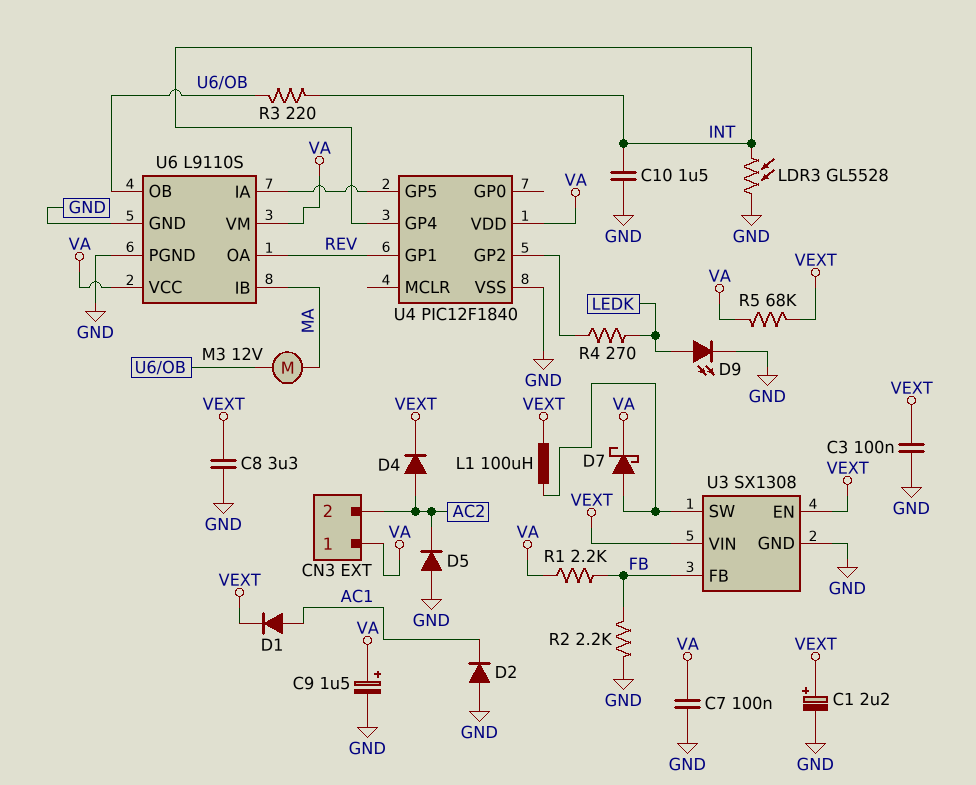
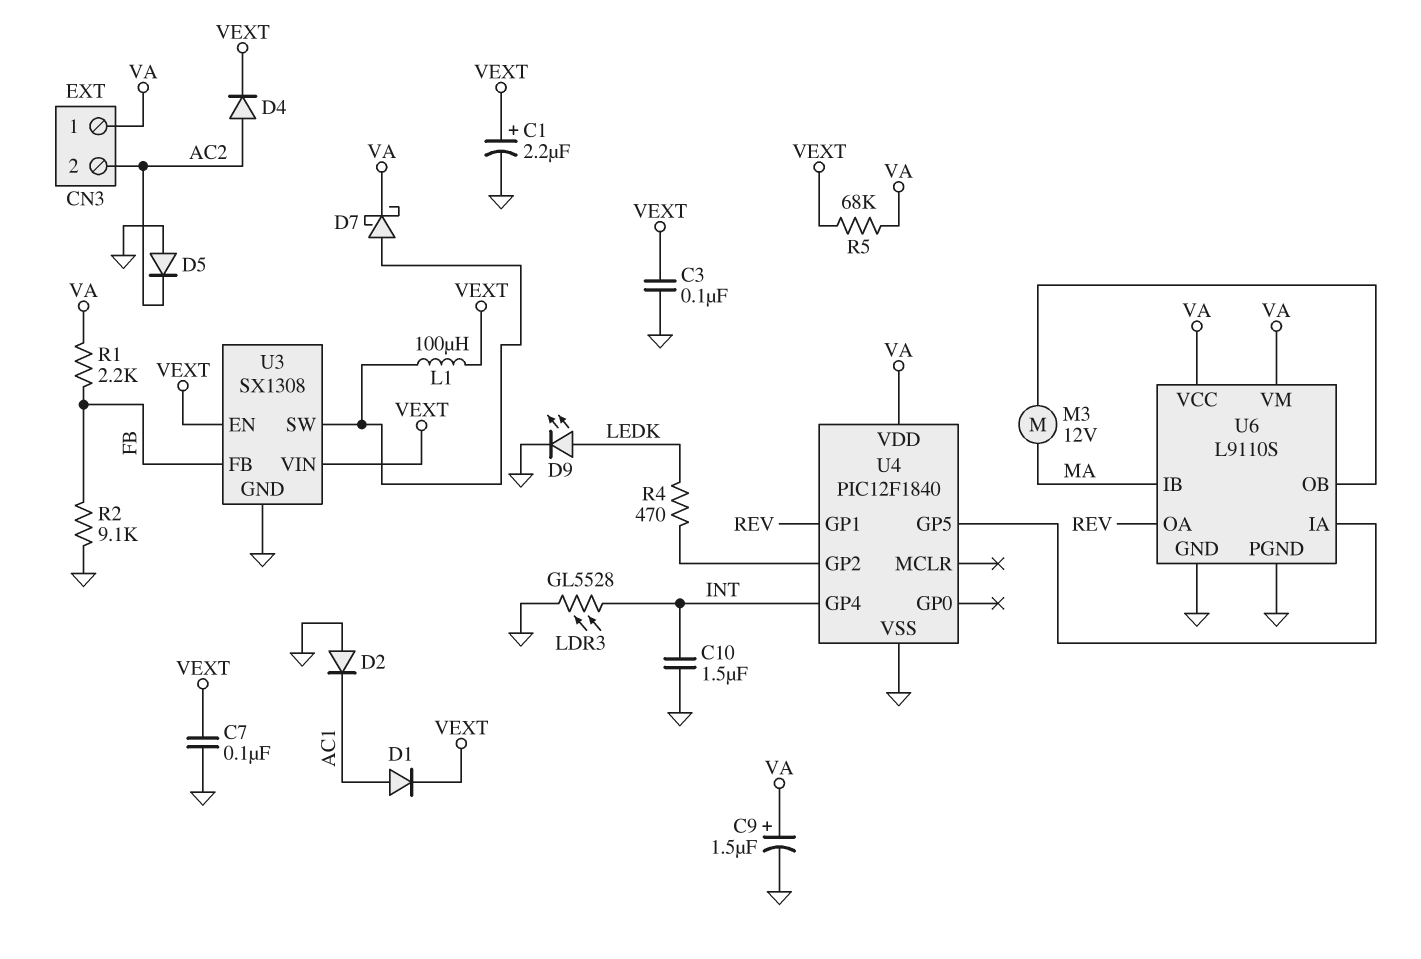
C7: 100nF (GND, VA) -> 100nF (GND, VEXT)
C8: 3.3uF (GND, VEXT) -> none
R2: 2.2k (FB, GND) -> 9.1k (FB, GND)
R3: 220 (INT, U6/OB) -> none
R4: 270 (LEDK, U4/GP2) -> 470 (LEDK, U4/GP2)

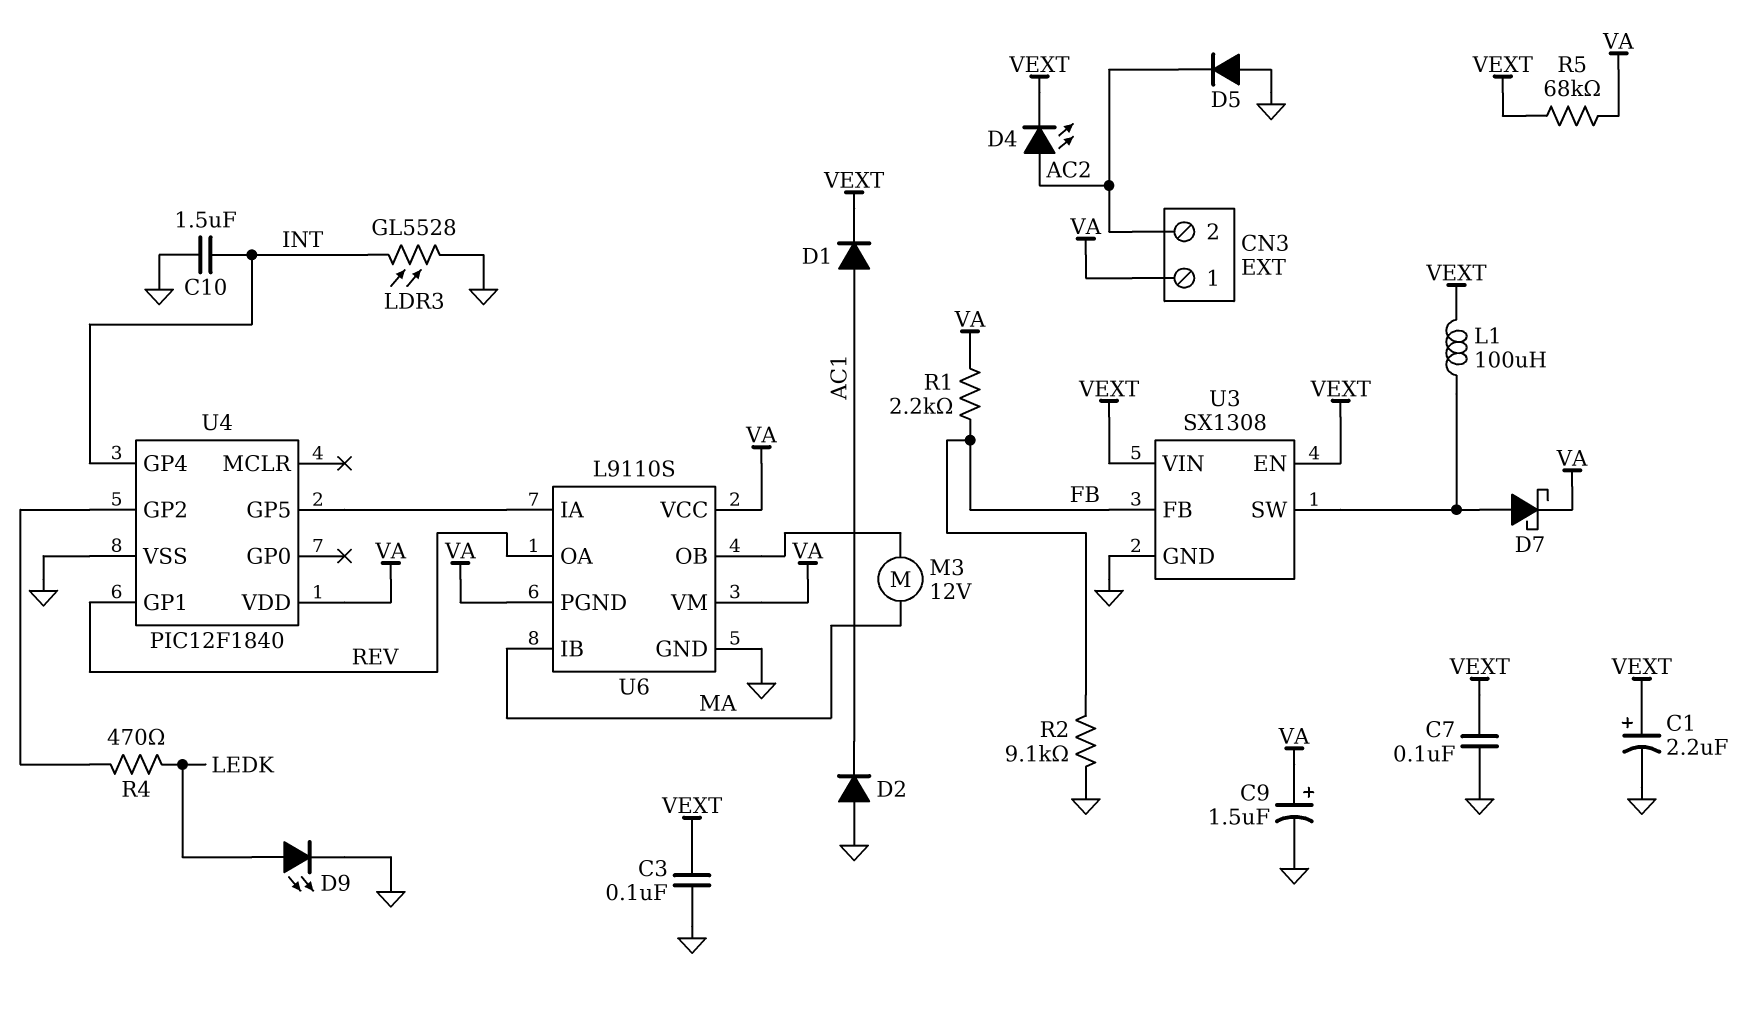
D4: diode (A AC2, K VEXT) -> LED (A AC2, K VEXT)
U6 pin PGND: GND -> VA

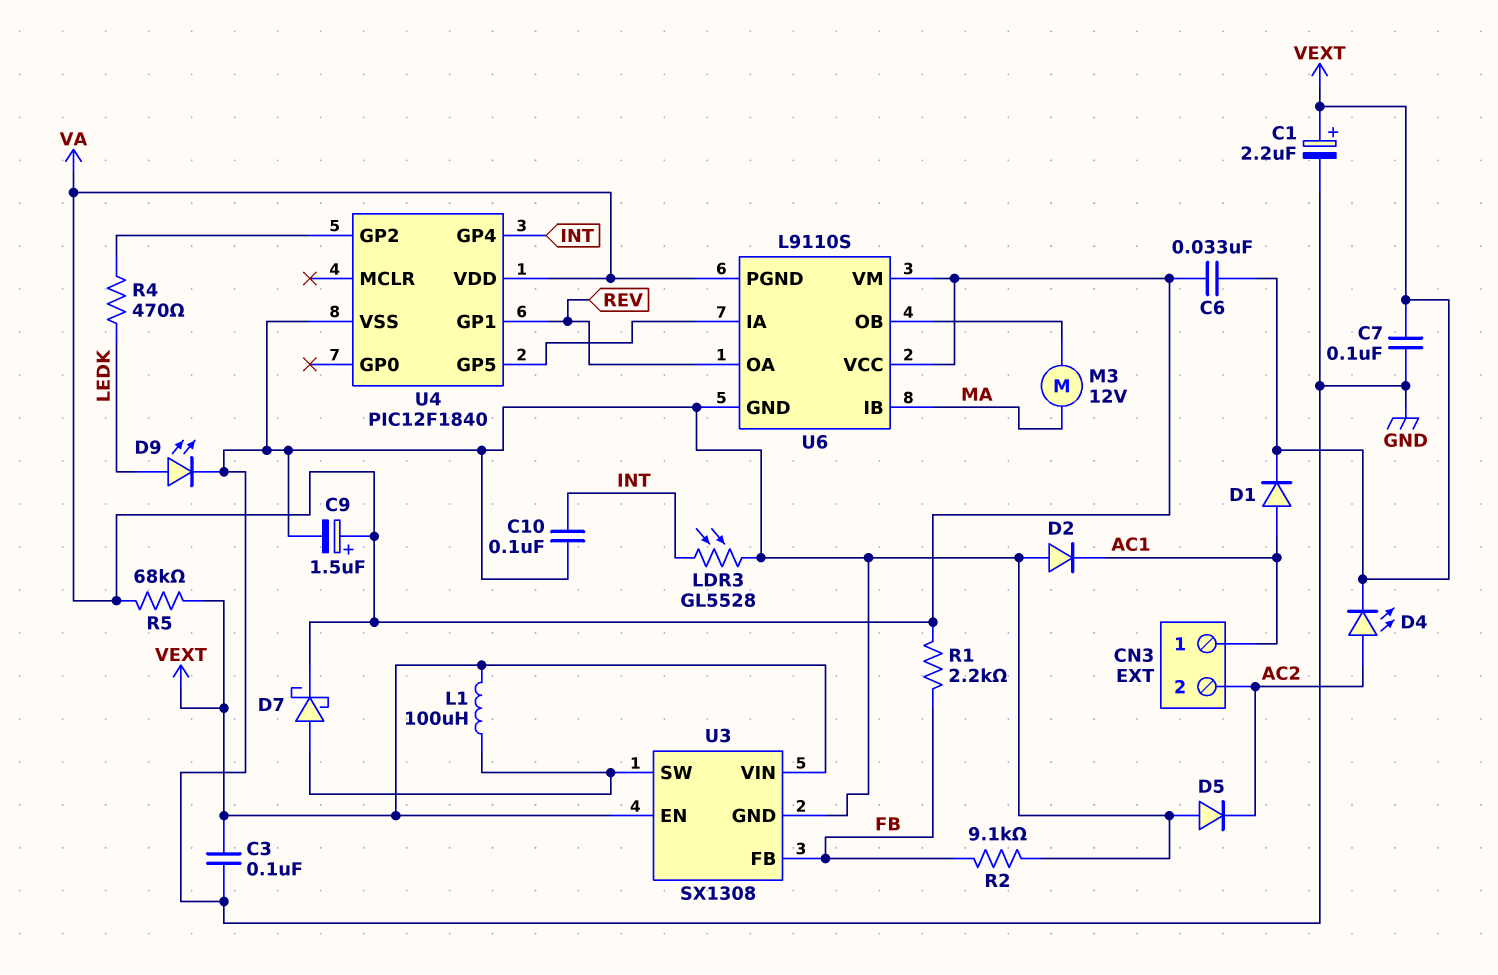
C6: none -> 33nF (VA, VEXT)
C10: 1.5uF (GND, INT) -> 100nF (GND, INT)
CN3 pin 1: VA -> AC1

